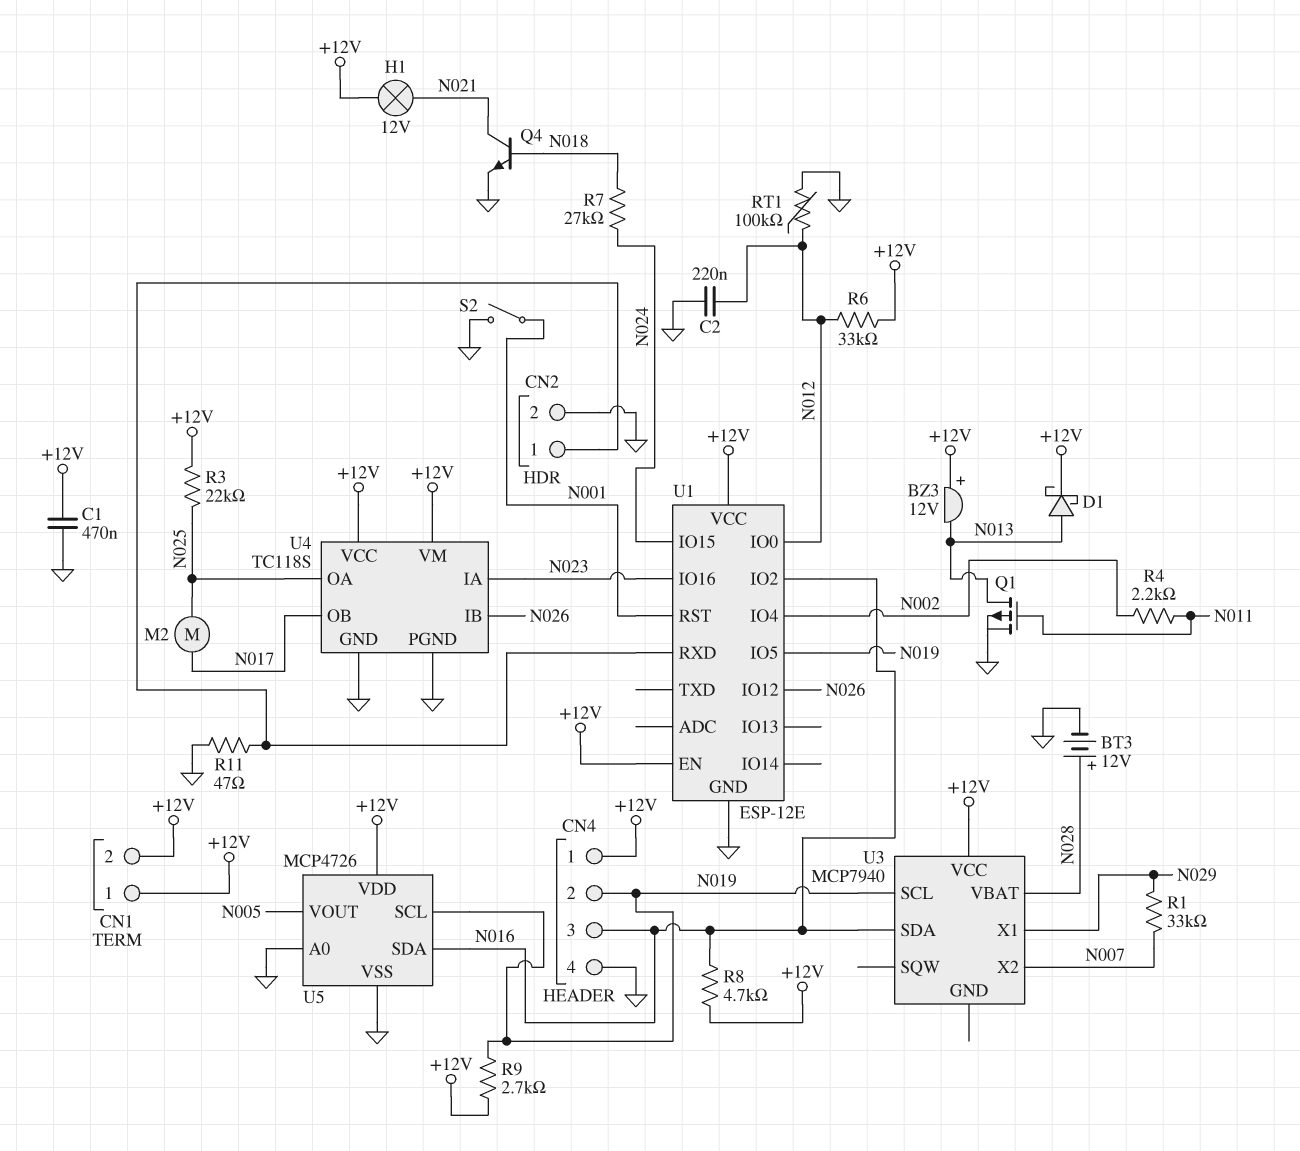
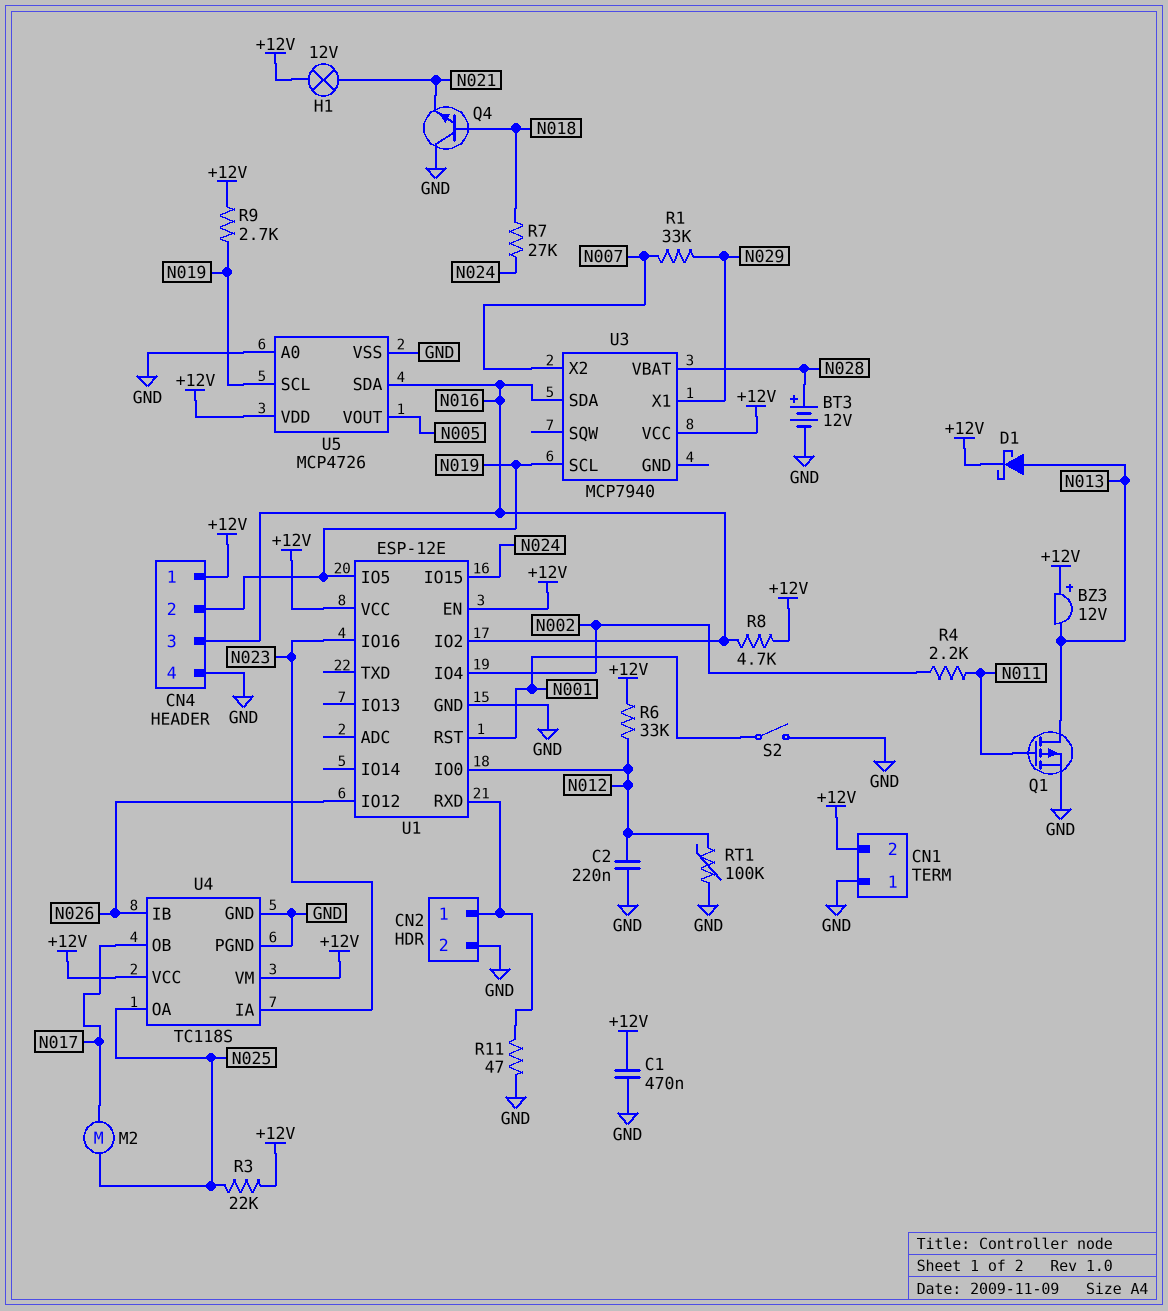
CN1 pin 1: +12V -> GND
Q4: NPN (B N018, C N021, E GND) -> NPN (B N018, C GND, E N021)

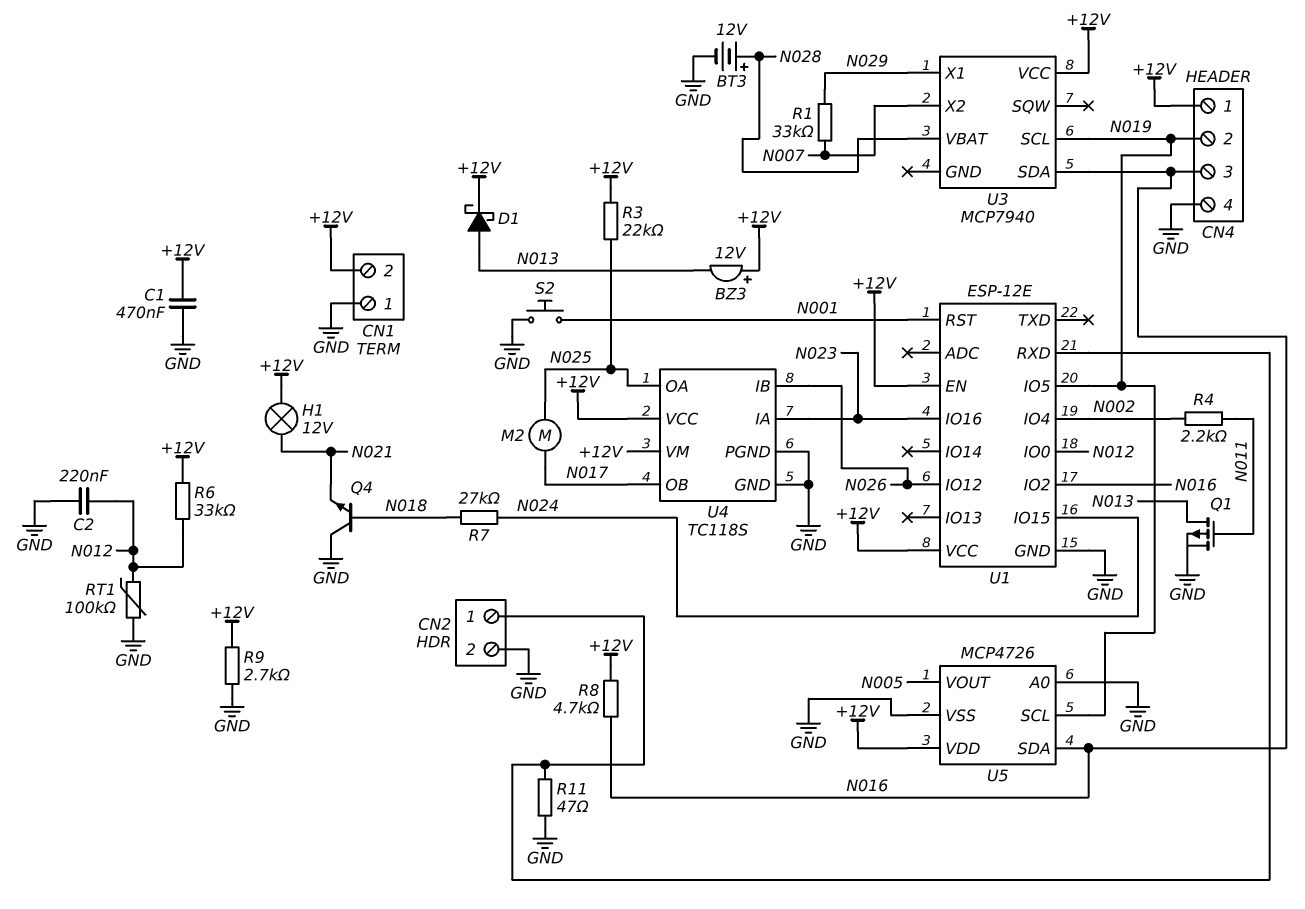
R9: 2.7k (+12V, N019) -> 2.7k (+12V, GND)
S2: switch (GND, N001) -> button (GND, N001)

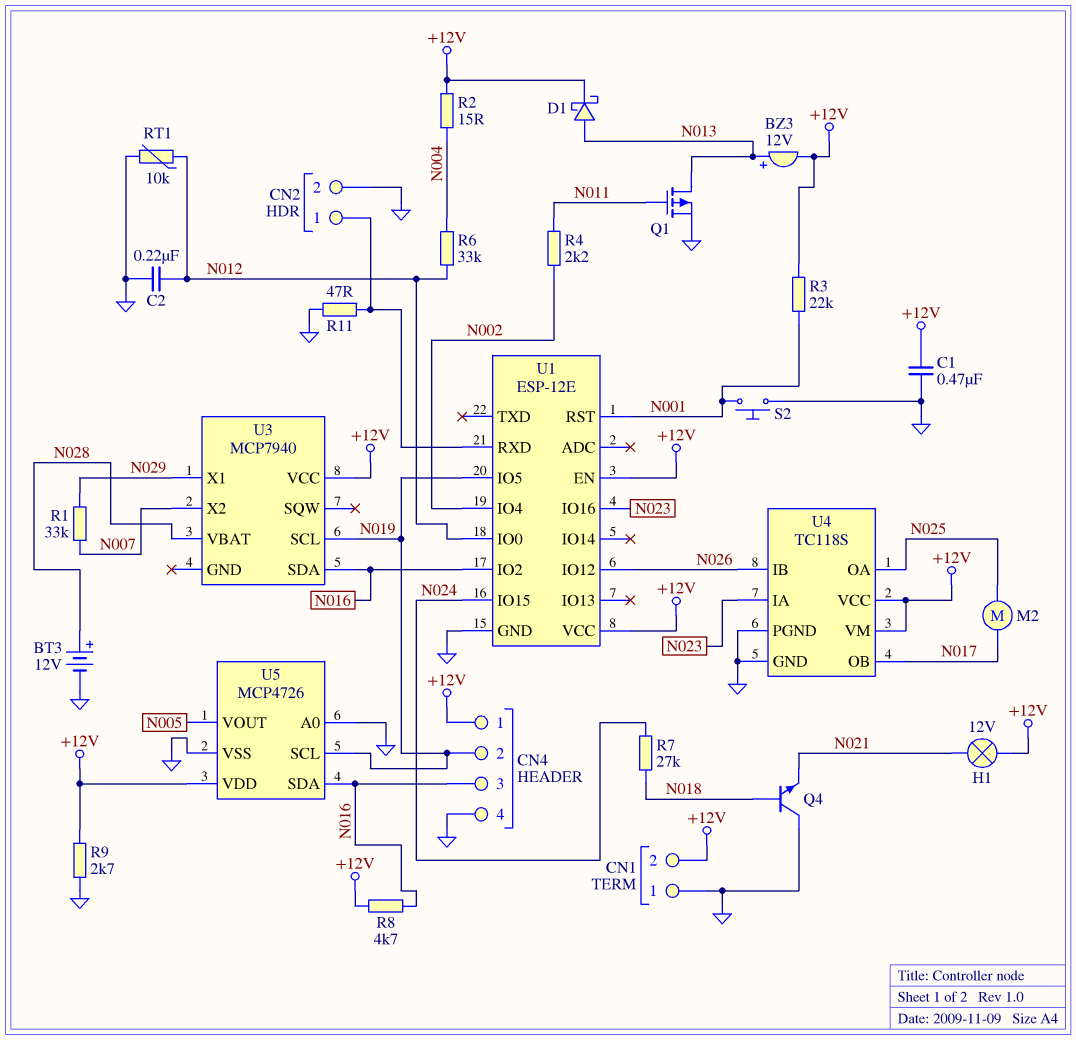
BZ3: buzzer 12V (plus +12V, minus N013) -> buzzer 12V (plus N013, minus +12V)
R2: none -> 15 (+12V, N004)
R3: 22k (+12V, N025) -> 22k (+12V, N001)
R6: 33k (+12V, N012) -> 33k (N004, N012)
RT1: 100k (GND, N012) -> 10k (GND, N012)

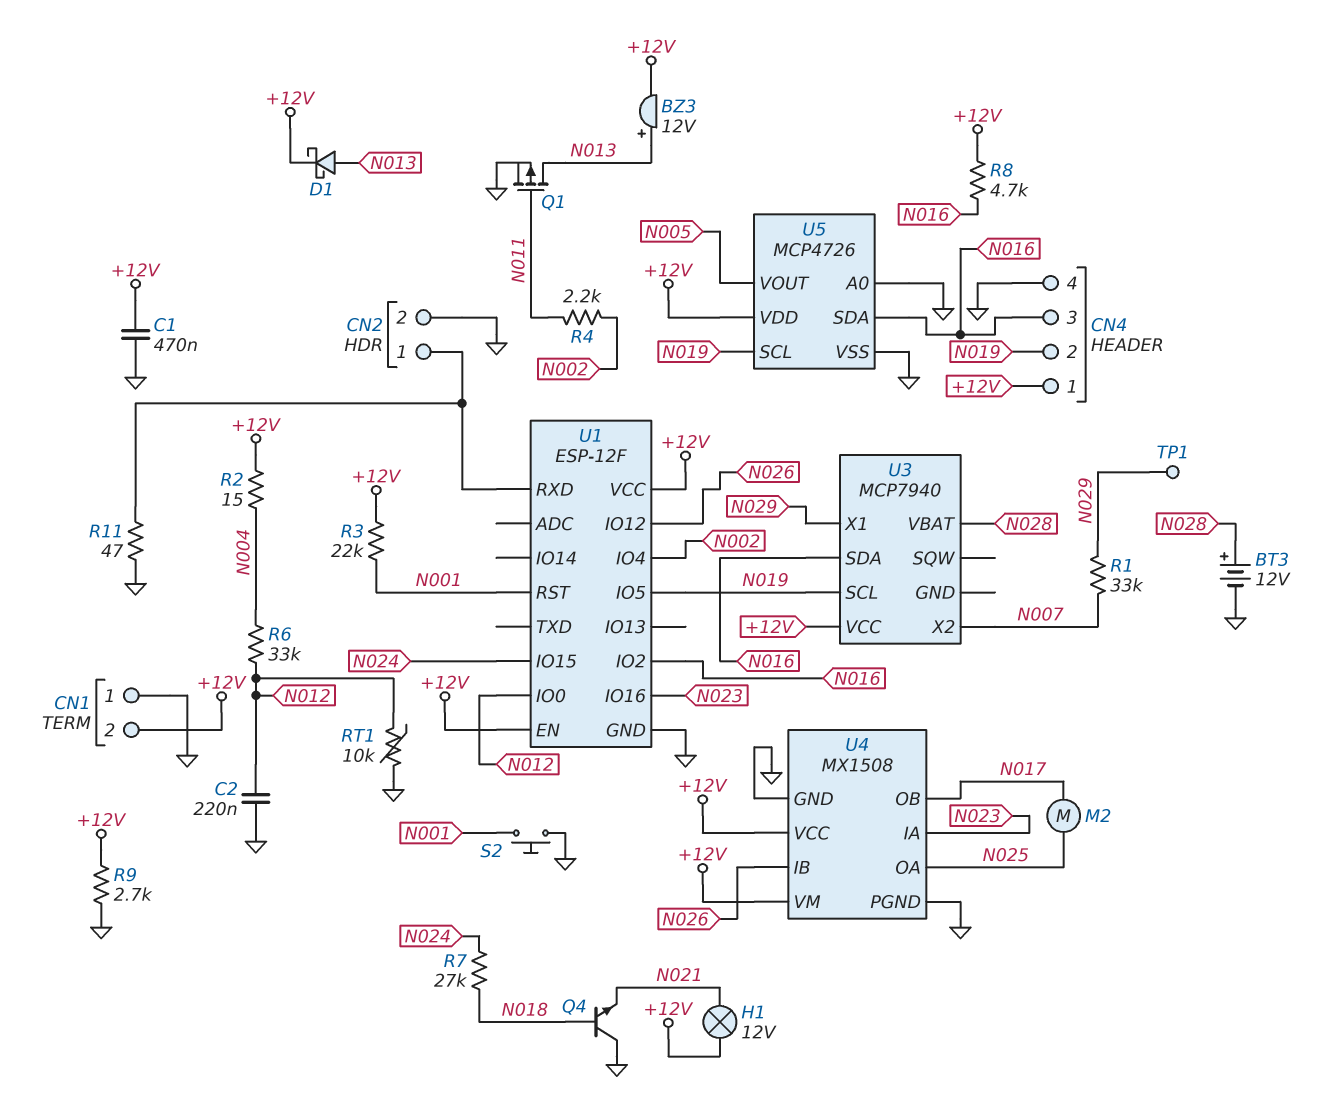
TP1: none -> test point (N029)
U1: ESP-12E -> ESP-12F
U4: TC118S -> MX1508

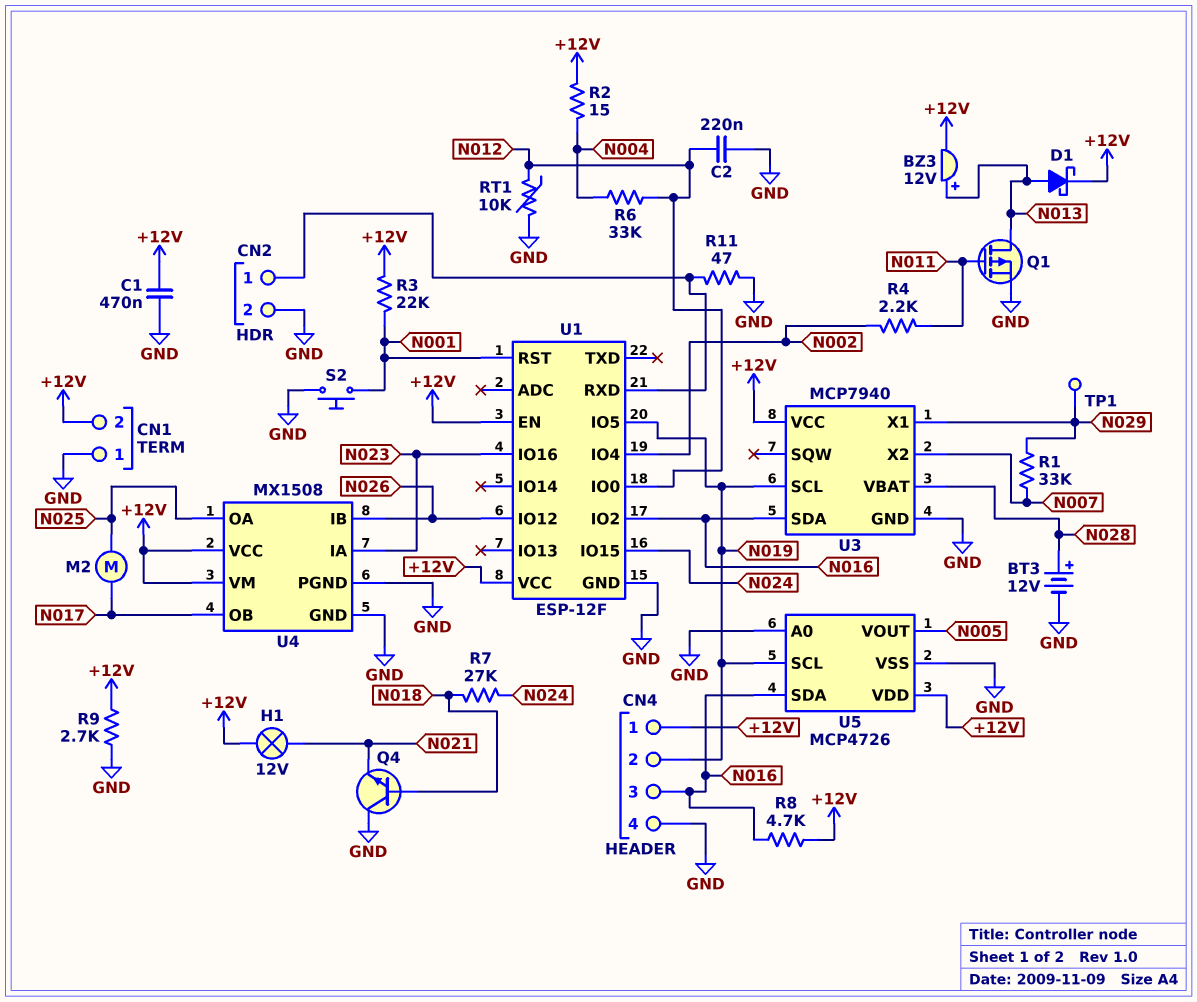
U3 pin GND: none -> GND

